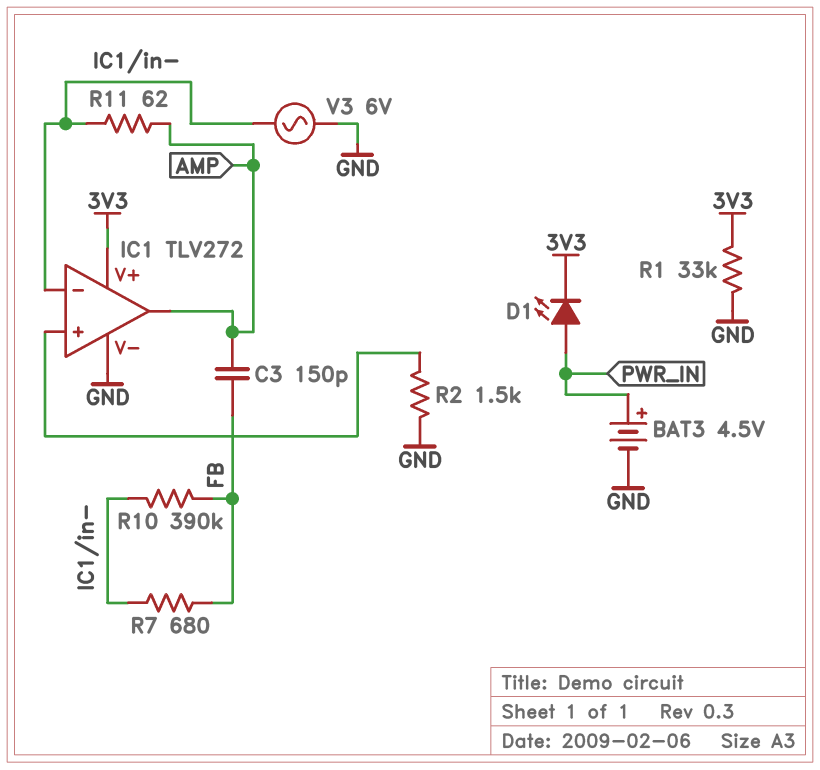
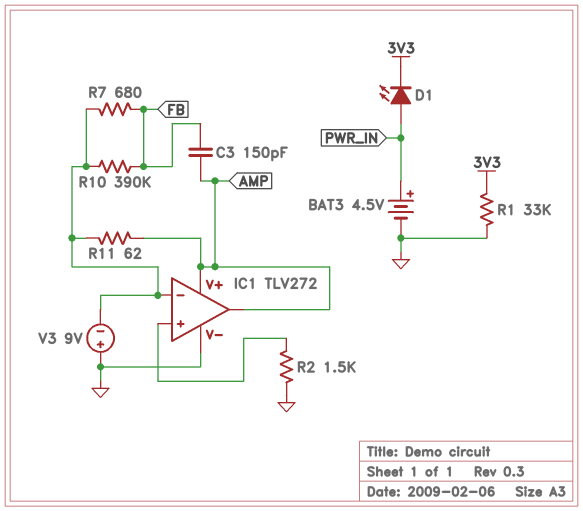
IC1 pin V+: 3V3 -> AMP
V3: AC 6V (GND, IC1/in-) -> 9V (plus GND, minus IC1/in-)

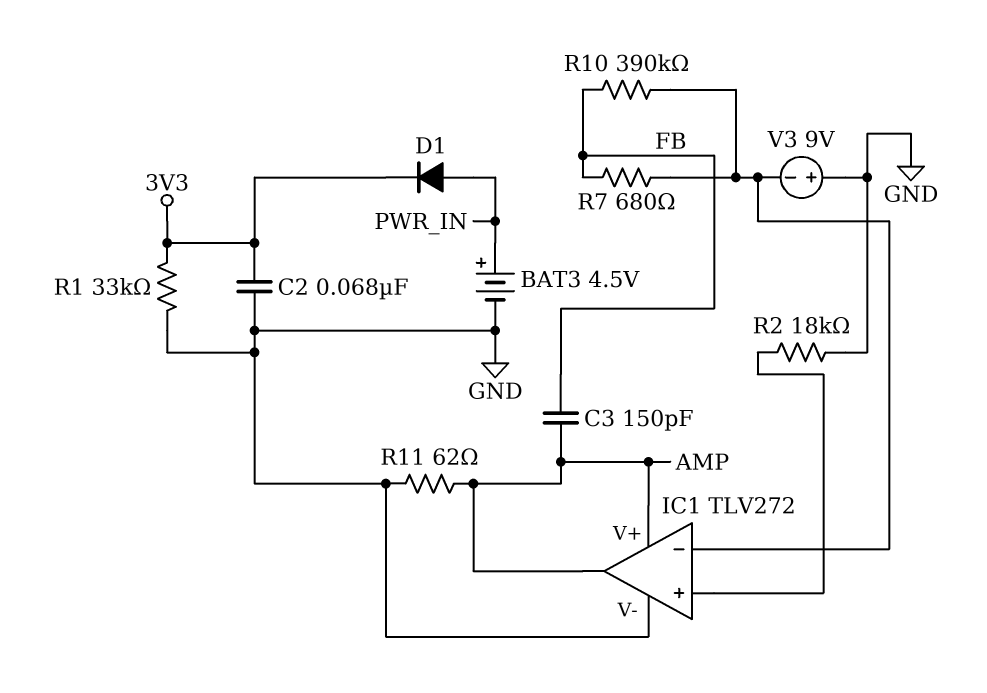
C2: none -> 68nF (3V3, GND)
D1: LED (A PWR_IN, K 3V3) -> diode (A PWR_IN, K 3V3)
R2: 1.5k (GND, IC1/in+) -> 18k (GND, IC1/in+)
R11: 62 (AMP, IC1/in-) -> 62 (AMP, GND)

